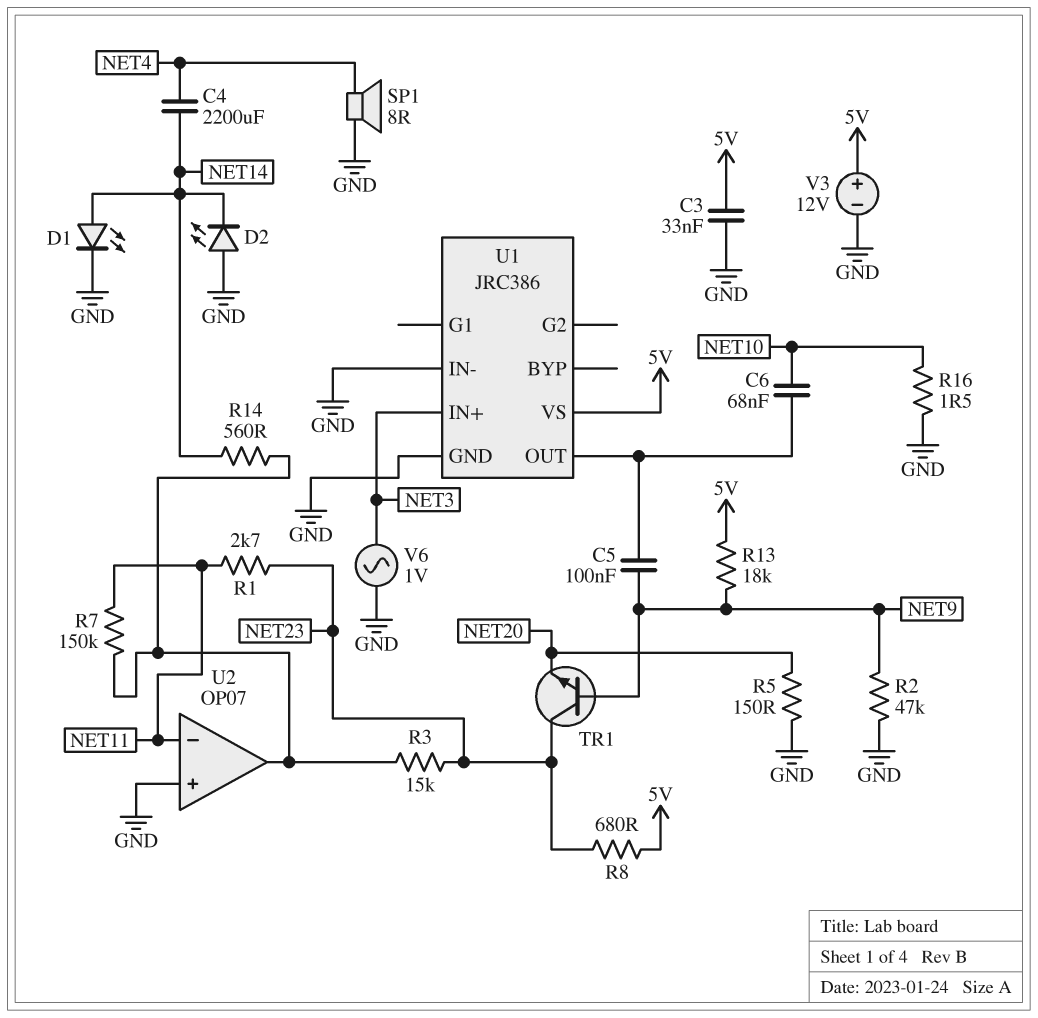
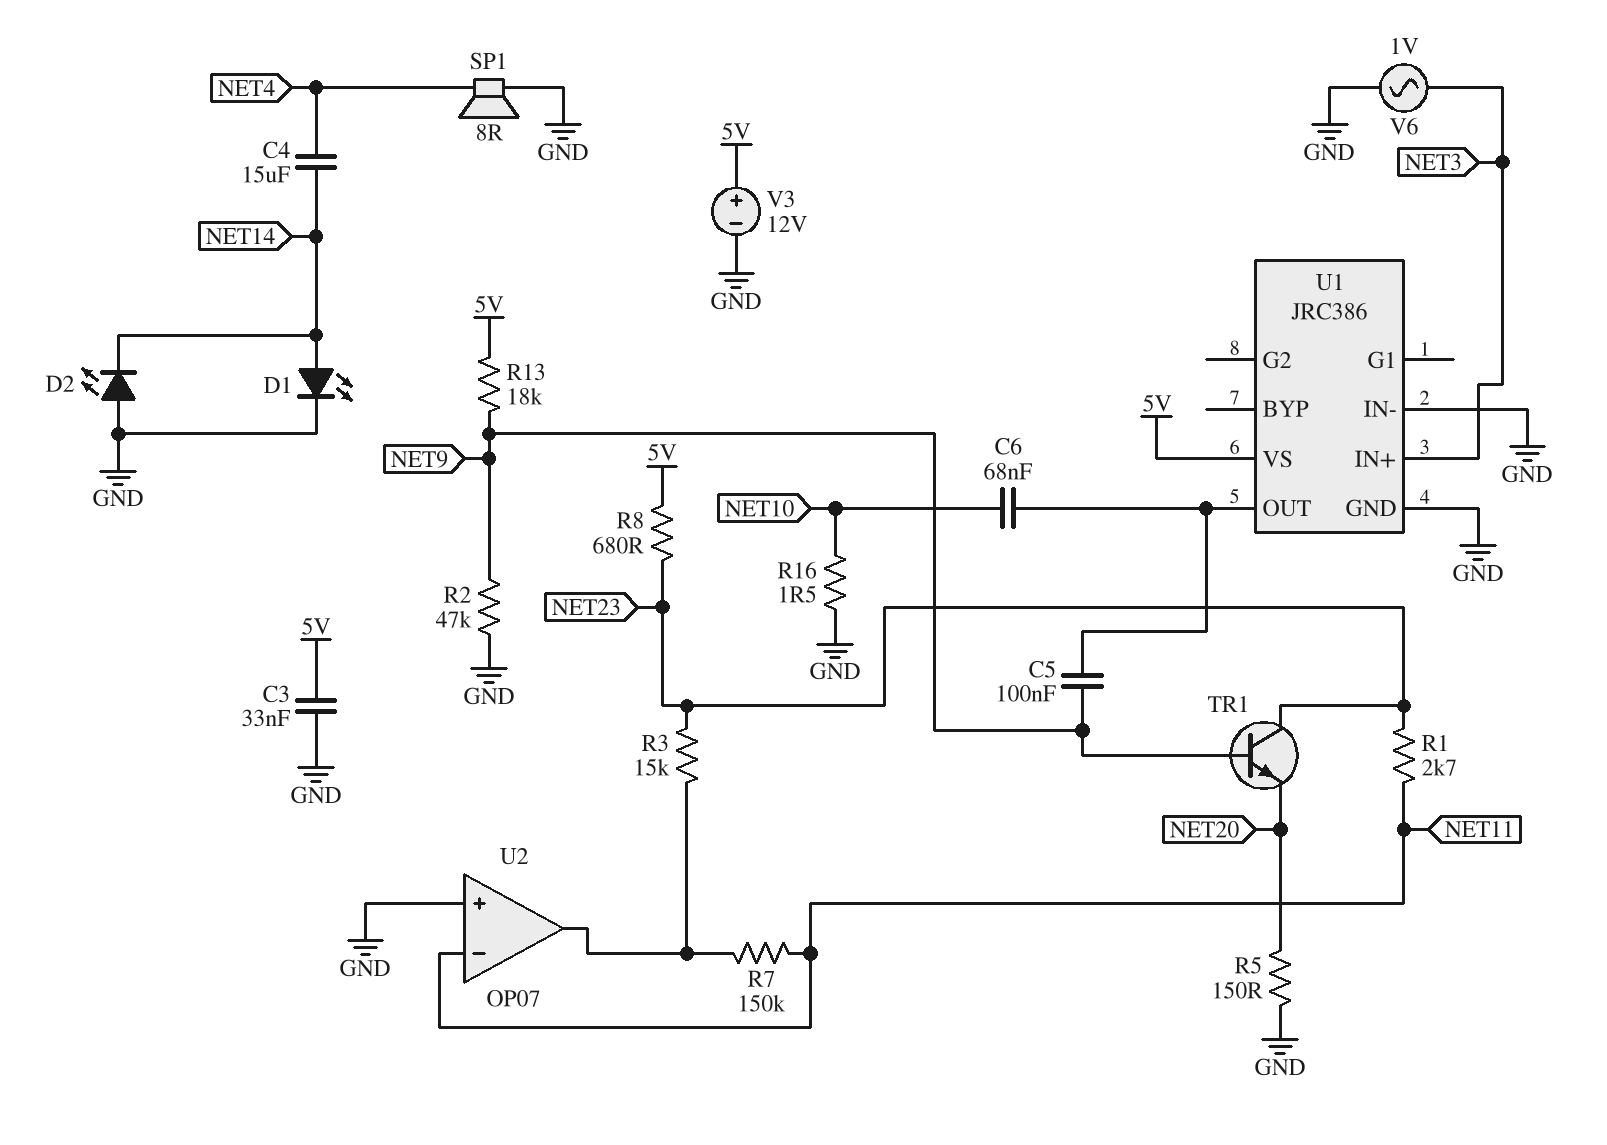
C4: 2200uF (NET4, NET14) -> 15uF (NET4, NET14)
R14: 560 (NET14, U2/out) -> none

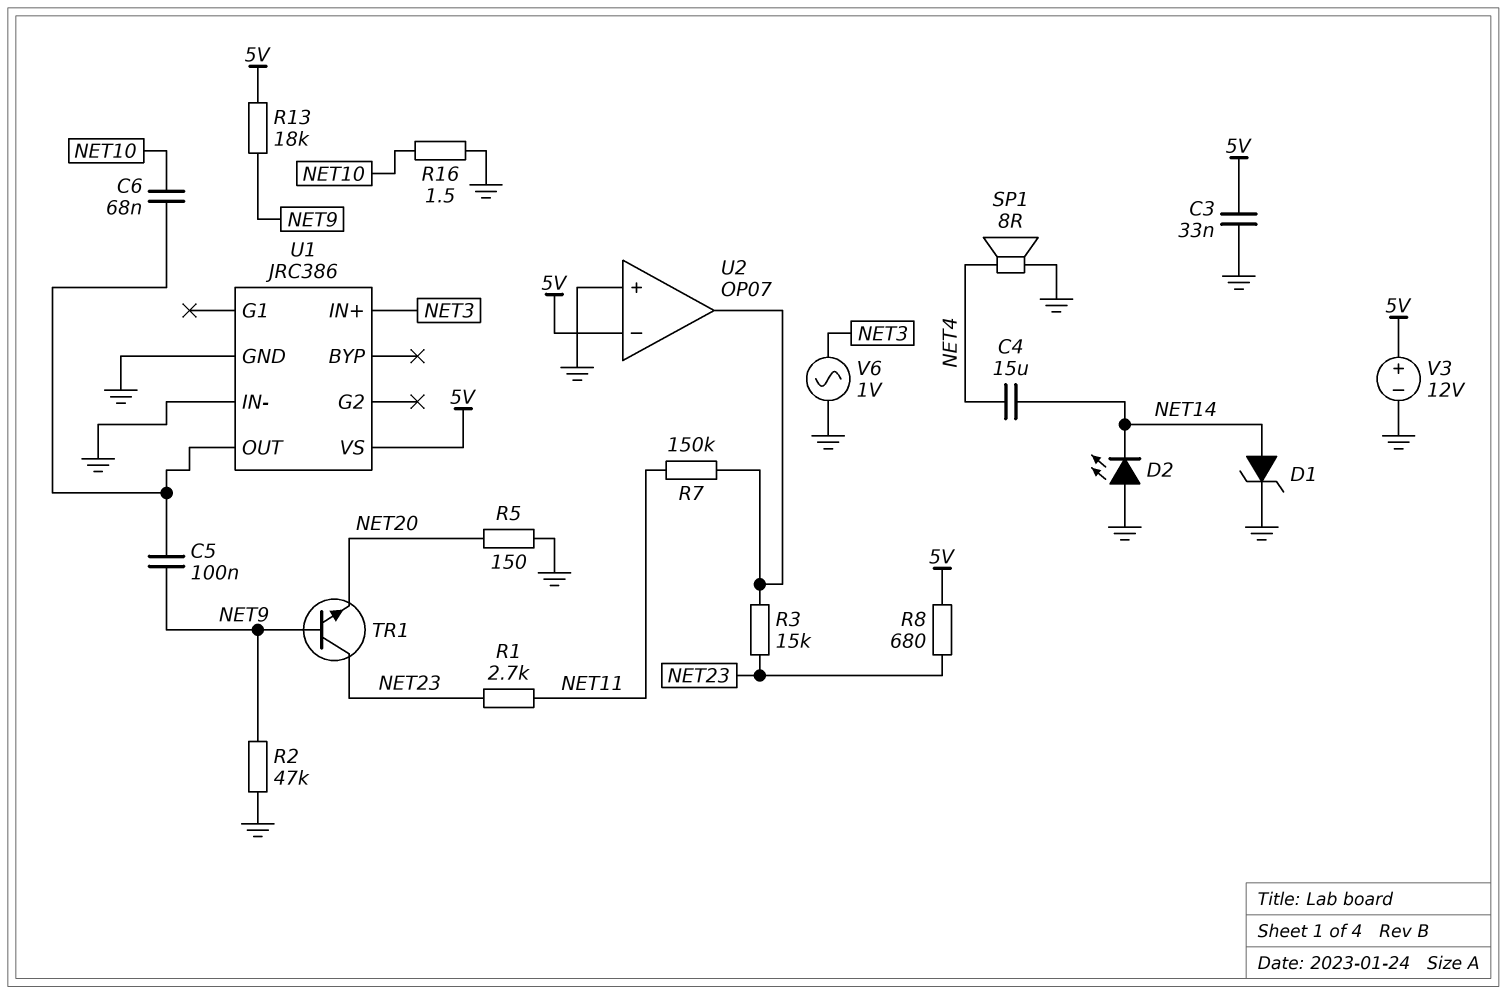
D1: LED (A NET14, K GND) -> zener (A NET14, K GND)
U2 pin in-: NET11 -> 5V

